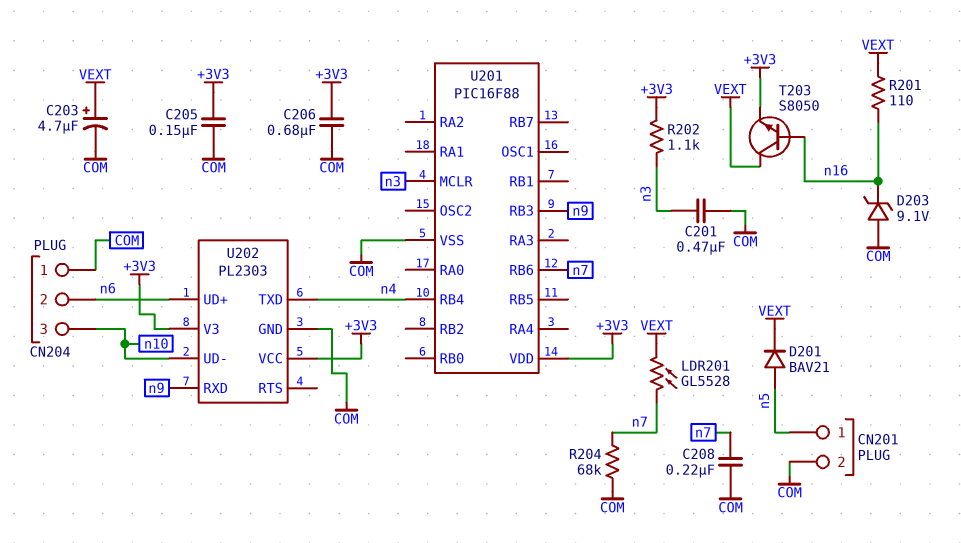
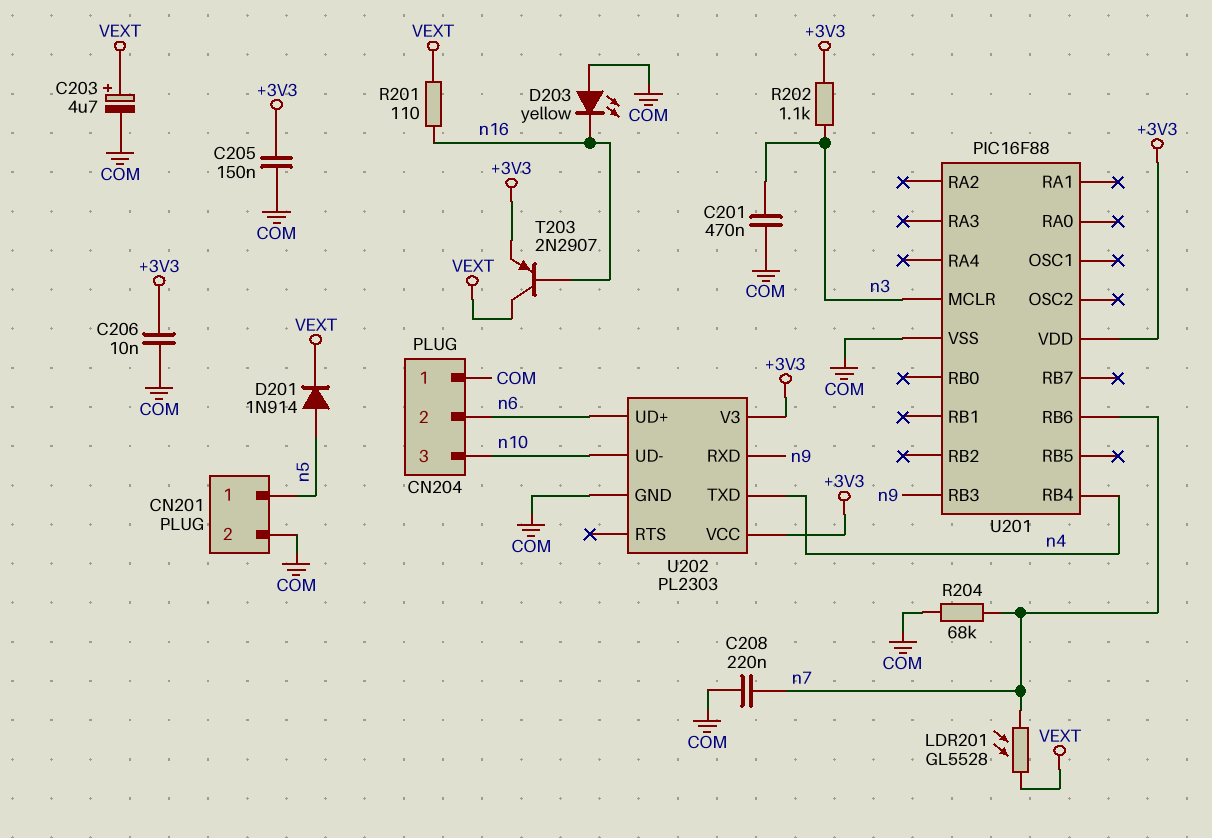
C206: 680nF (+3V3, COM) -> 10nF (+3V3, COM)
D201: diode BAV21 (A n5, K VEXT) -> diode 1N914 (A n5, K VEXT)
D203: zener 9.1V (A COM, K n16) -> LED yellow (A COM, K n16)
T203: NPN S8050 (B n16, C VEXT, E +3V3) -> PNP 2N2907 (B n16, C VEXT, E +3V3)

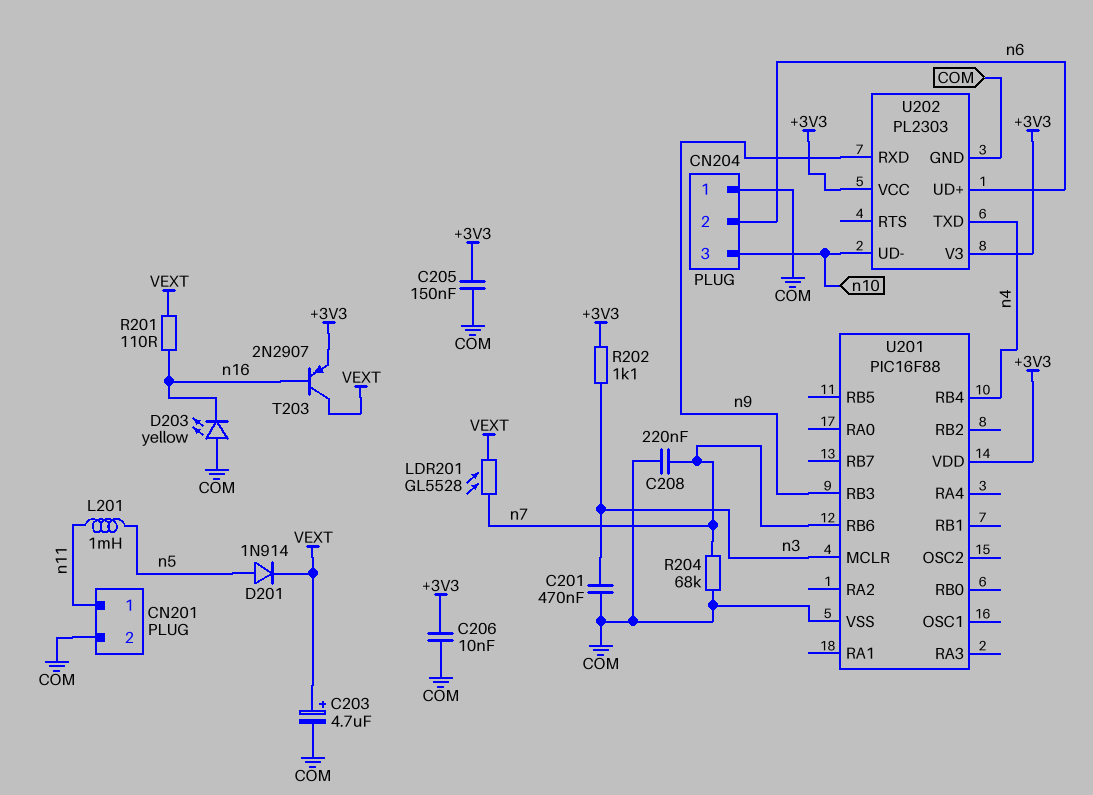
CN201 pin 1: n5 -> n11
L201: none -> 1mH (n5, n11)

